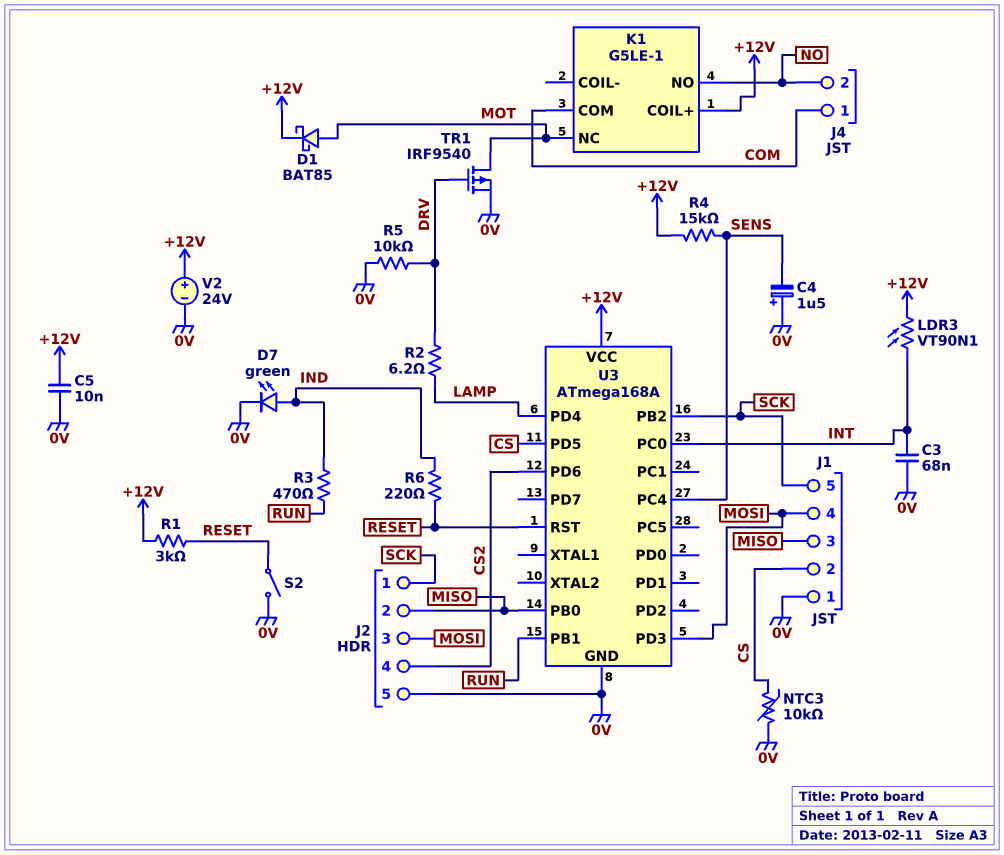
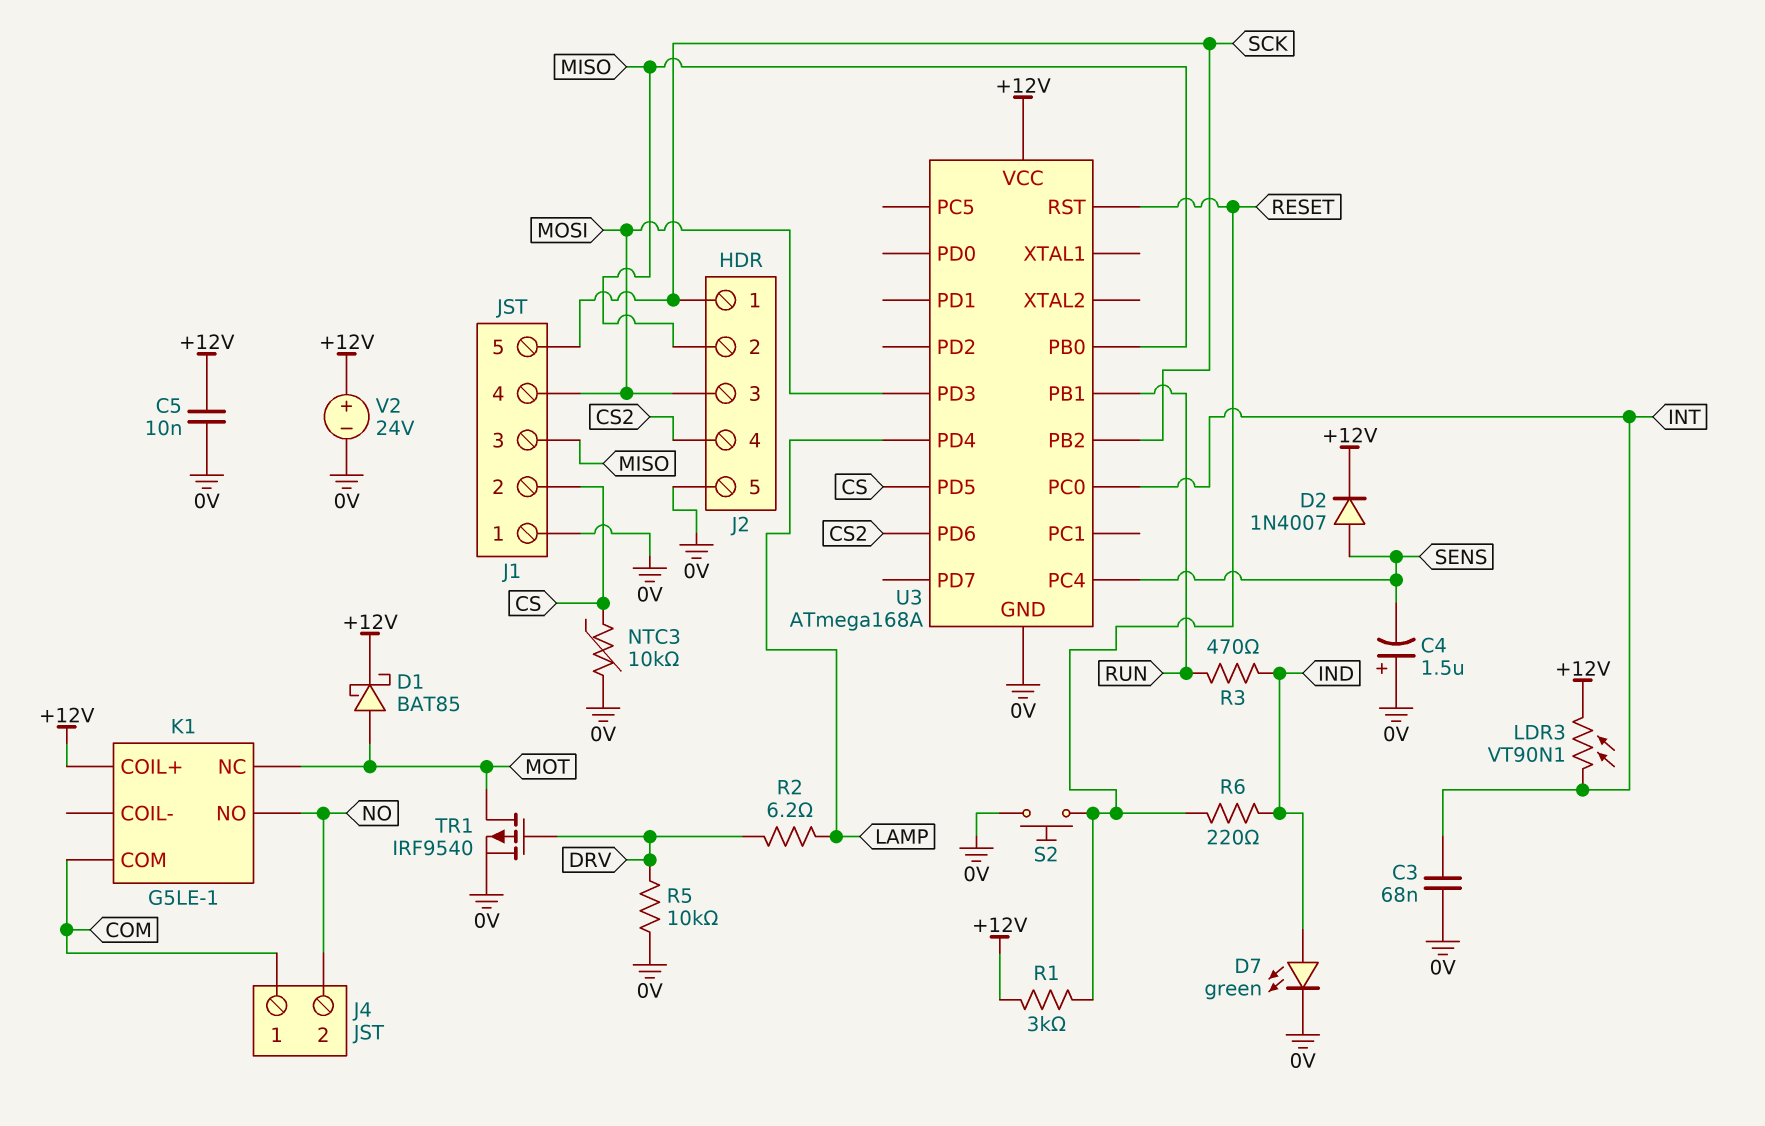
D2: none -> diode 1N4007 (A SENS, K +12V)
R4: 15k (+12V, SENS) -> none
S2: switch (0V, RESET) -> button (0V, RESET)

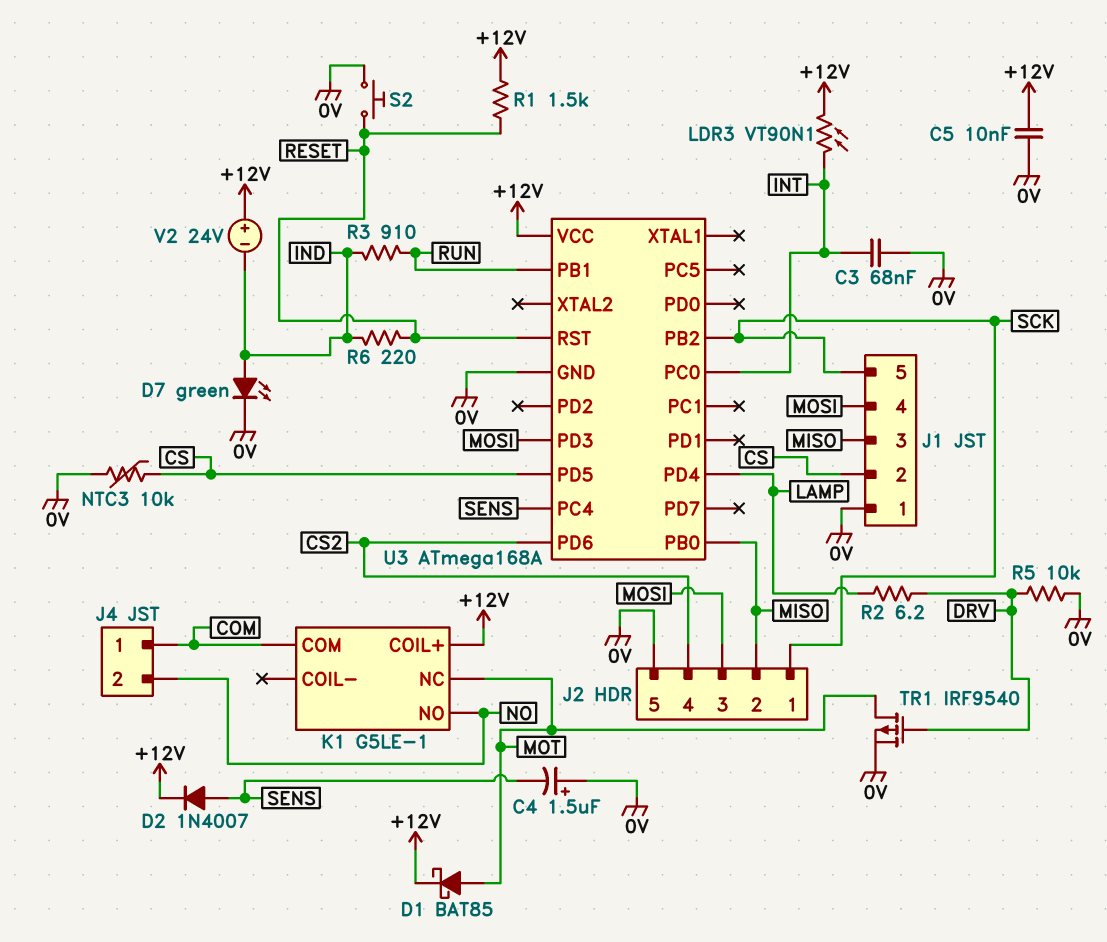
R1: 3k (+12V, RESET) -> 1.5k (+12V, RESET)
R3: 470 (IND, RUN) -> 910 (IND, RUN)
V2: 24V (plus +12V, minus 0V) -> 24V (plus +12V, minus IND)

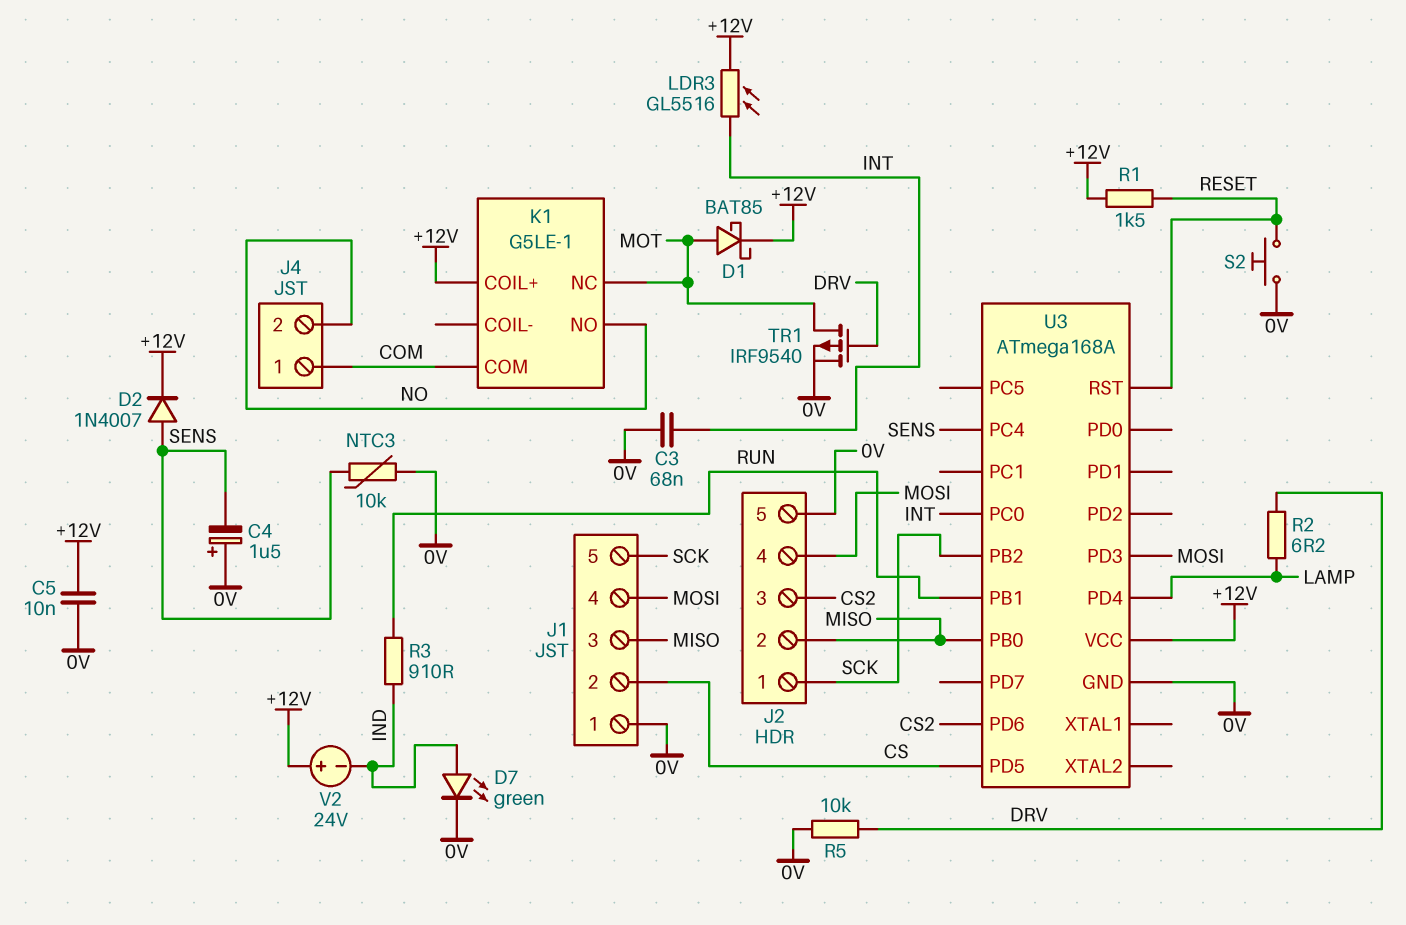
J2 pin 3: MOSI -> CS2
J2 pin 4: CS2 -> MOSI
LDR3: VT90N1 (+12V, INT) -> GL5516 (+12V, INT)
NTC3: 10k (0V, CS) -> 10k (0V, SENS)
R6: 220 (IND, RESET) -> none

